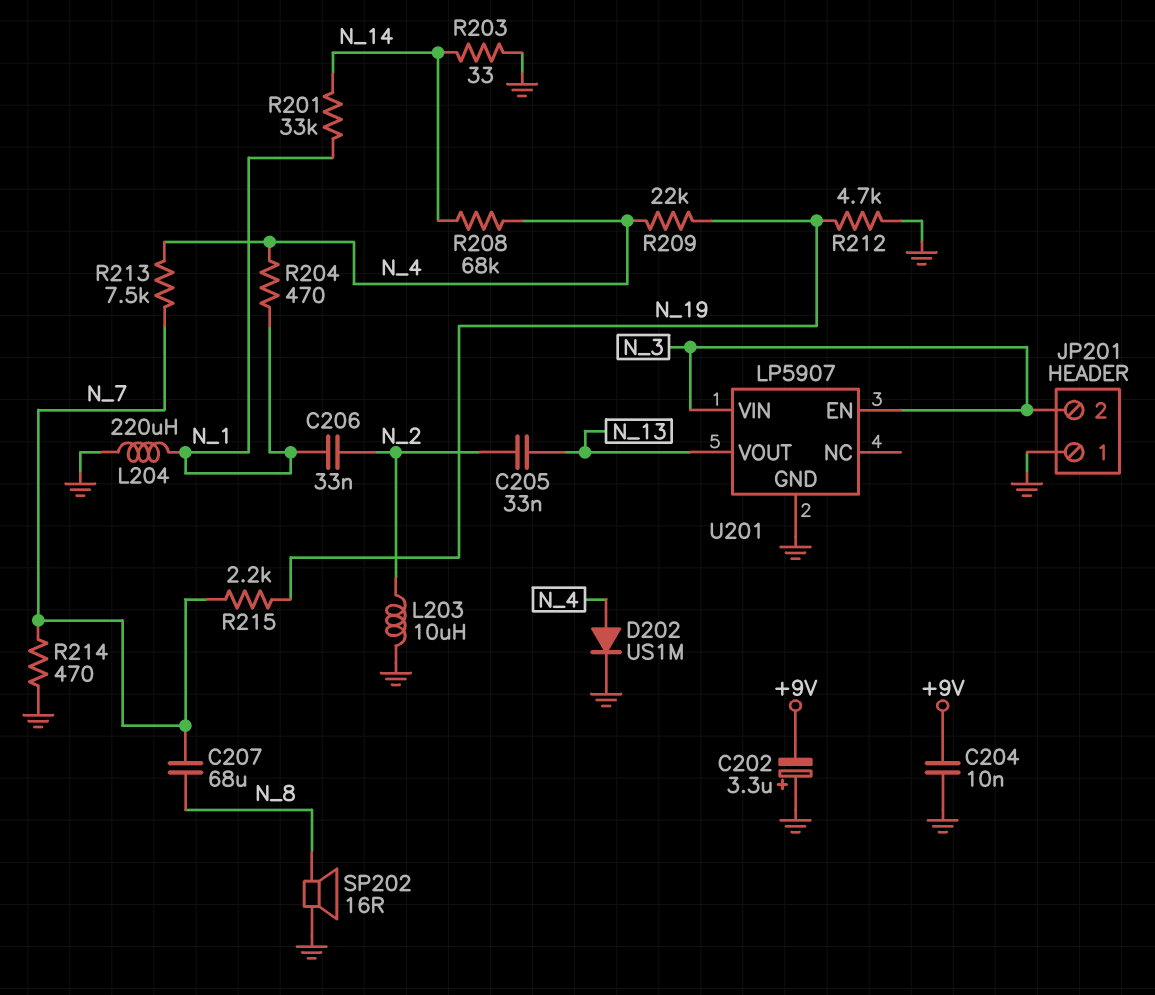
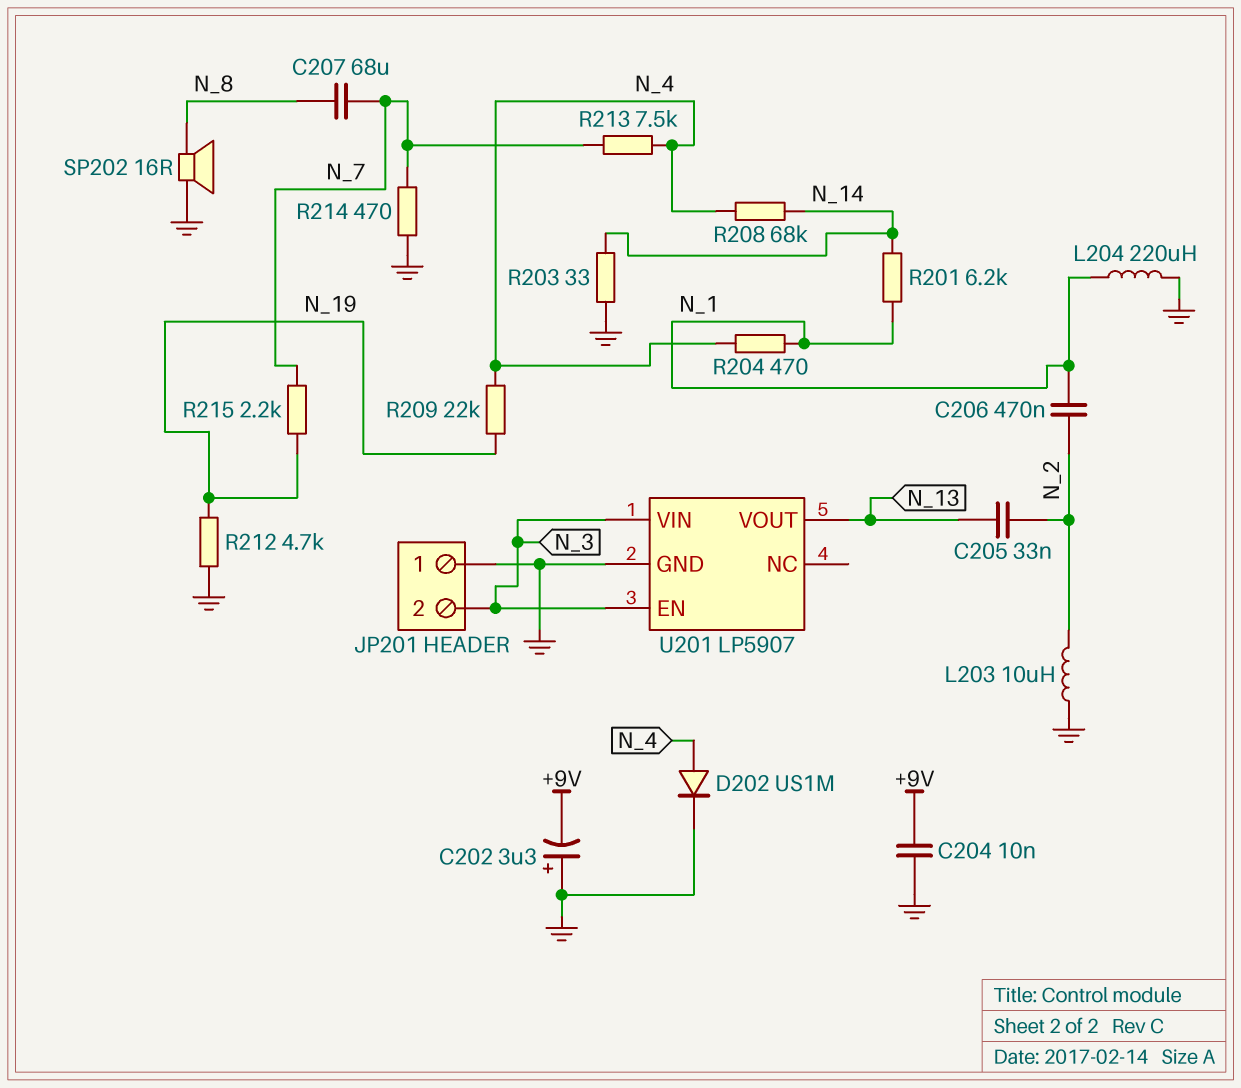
C206: 33nF (N_1, N_2) -> 470nF (N_1, N_2)
R201: 33k (N_1, N_14) -> 6.2k (N_1, N_14)

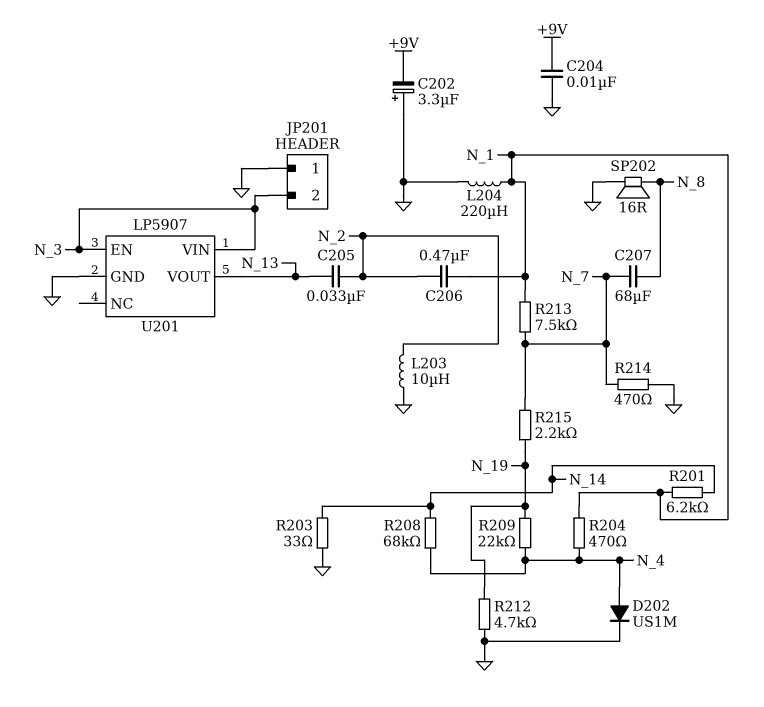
R213: 7.5k (N_4, N_7) -> 7.5k (N_1, N_7)

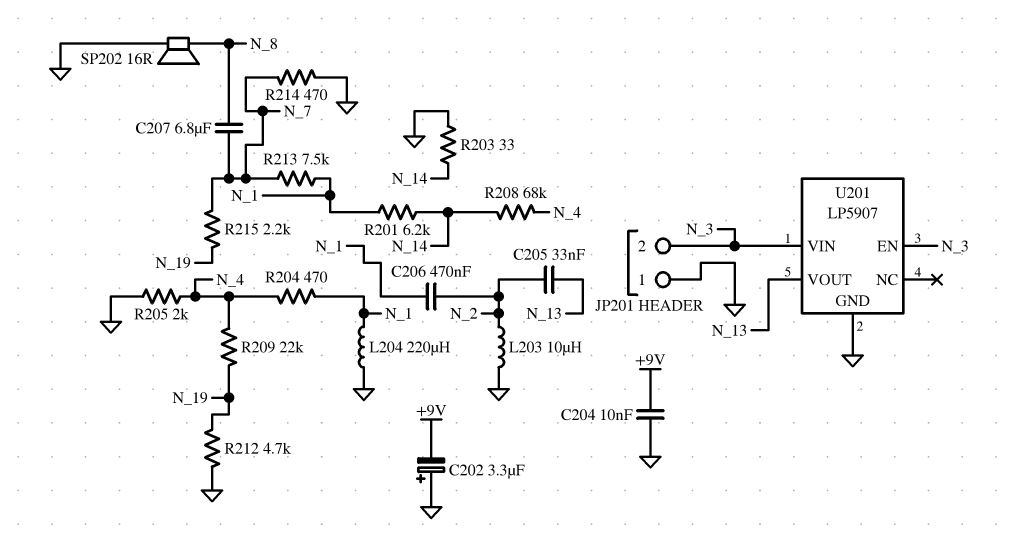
C207: 68uF (N_7, N_8) -> 6.8uF (N_7, N_8)
D202: diode US1M (A N_4, K GND) -> none
R205: none -> 2k (GND, N_4)

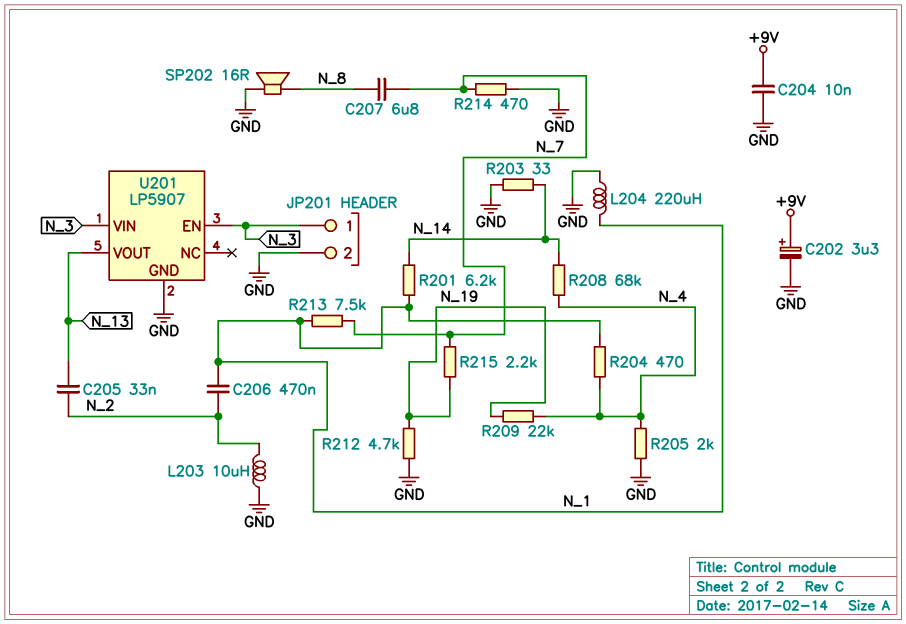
C202: 3.3uF (plus GND, minus +9V) -> 3.3uF (plus +9V, minus GND)
JP201 pin 1: GND -> N_3
JP201 pin 2: N_3 -> GND

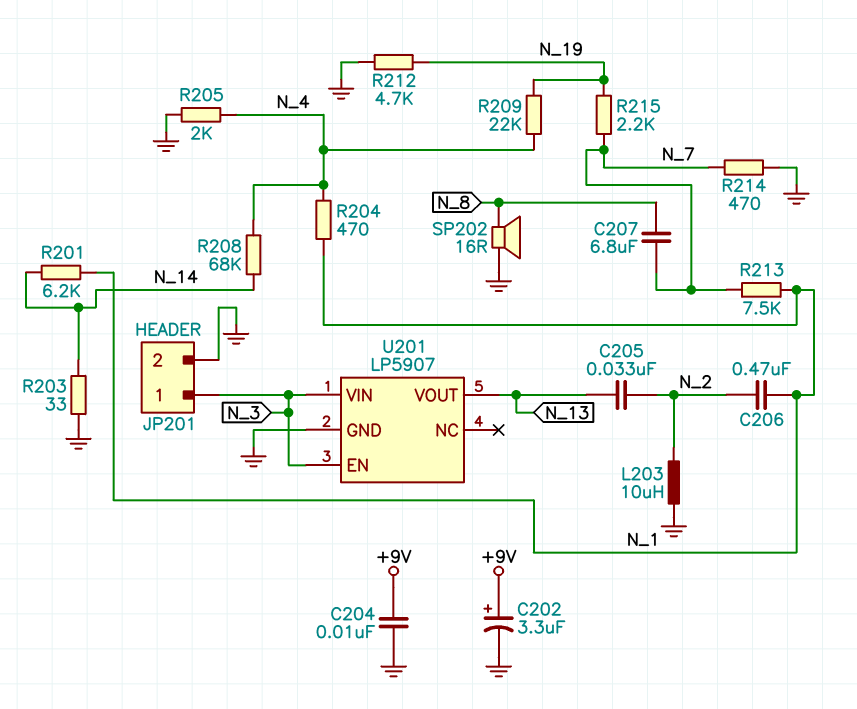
L204: 220uH (GND, N_1) -> none

